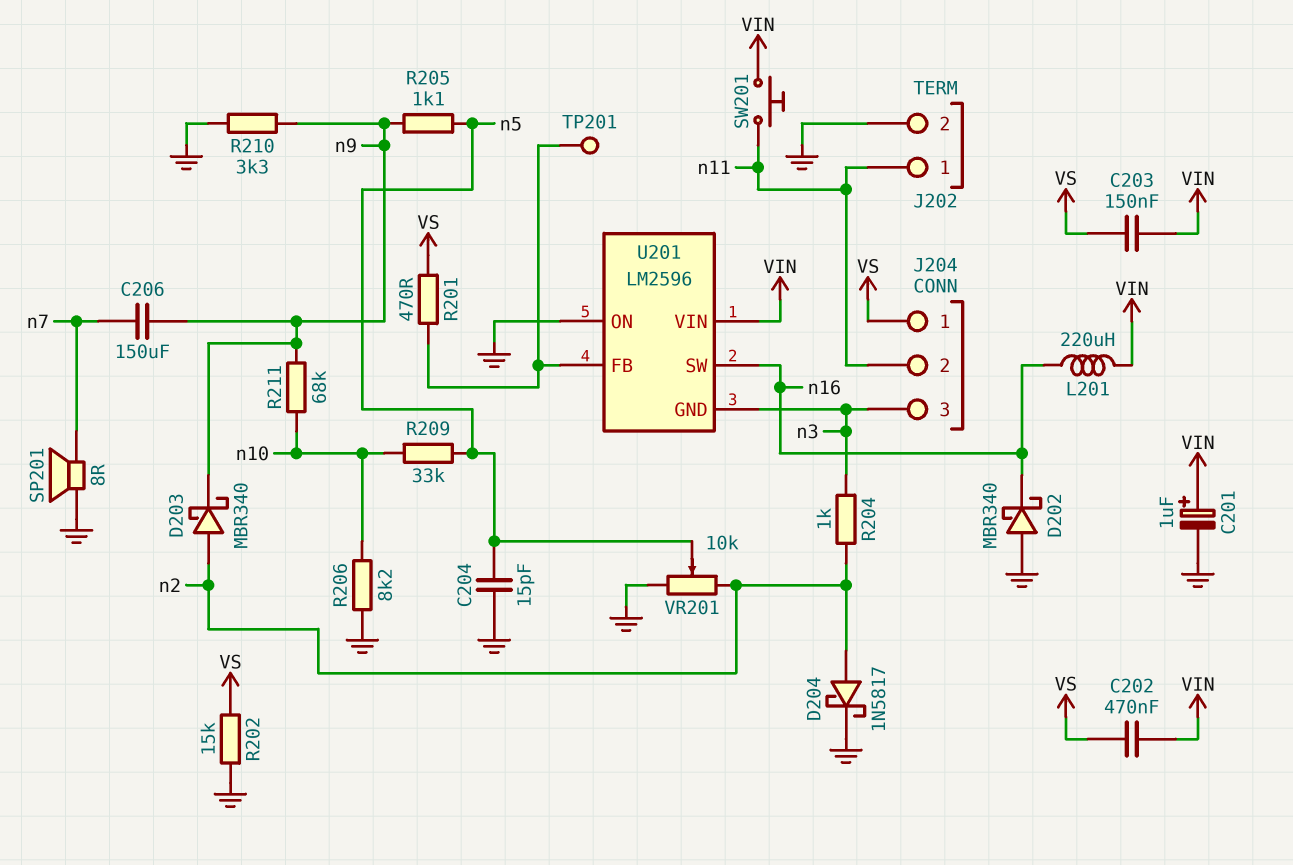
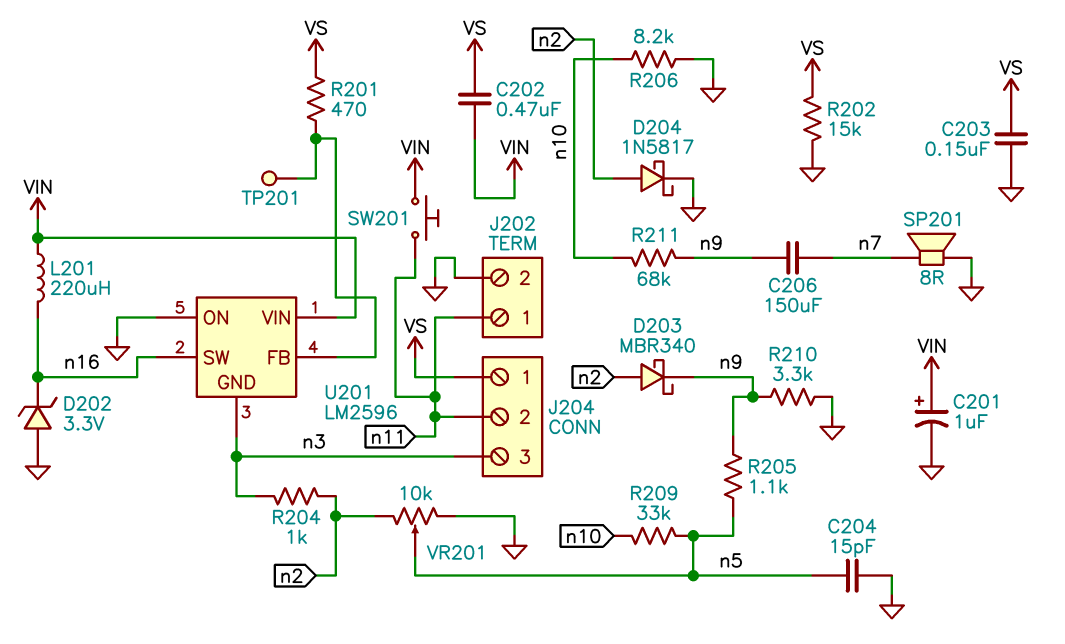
C203: 150nF (VIN, VS) -> 150nF (GND, VS)
D202: schottky MBR340 (A GND, K n16) -> zener 3.3V (A GND, K n16)

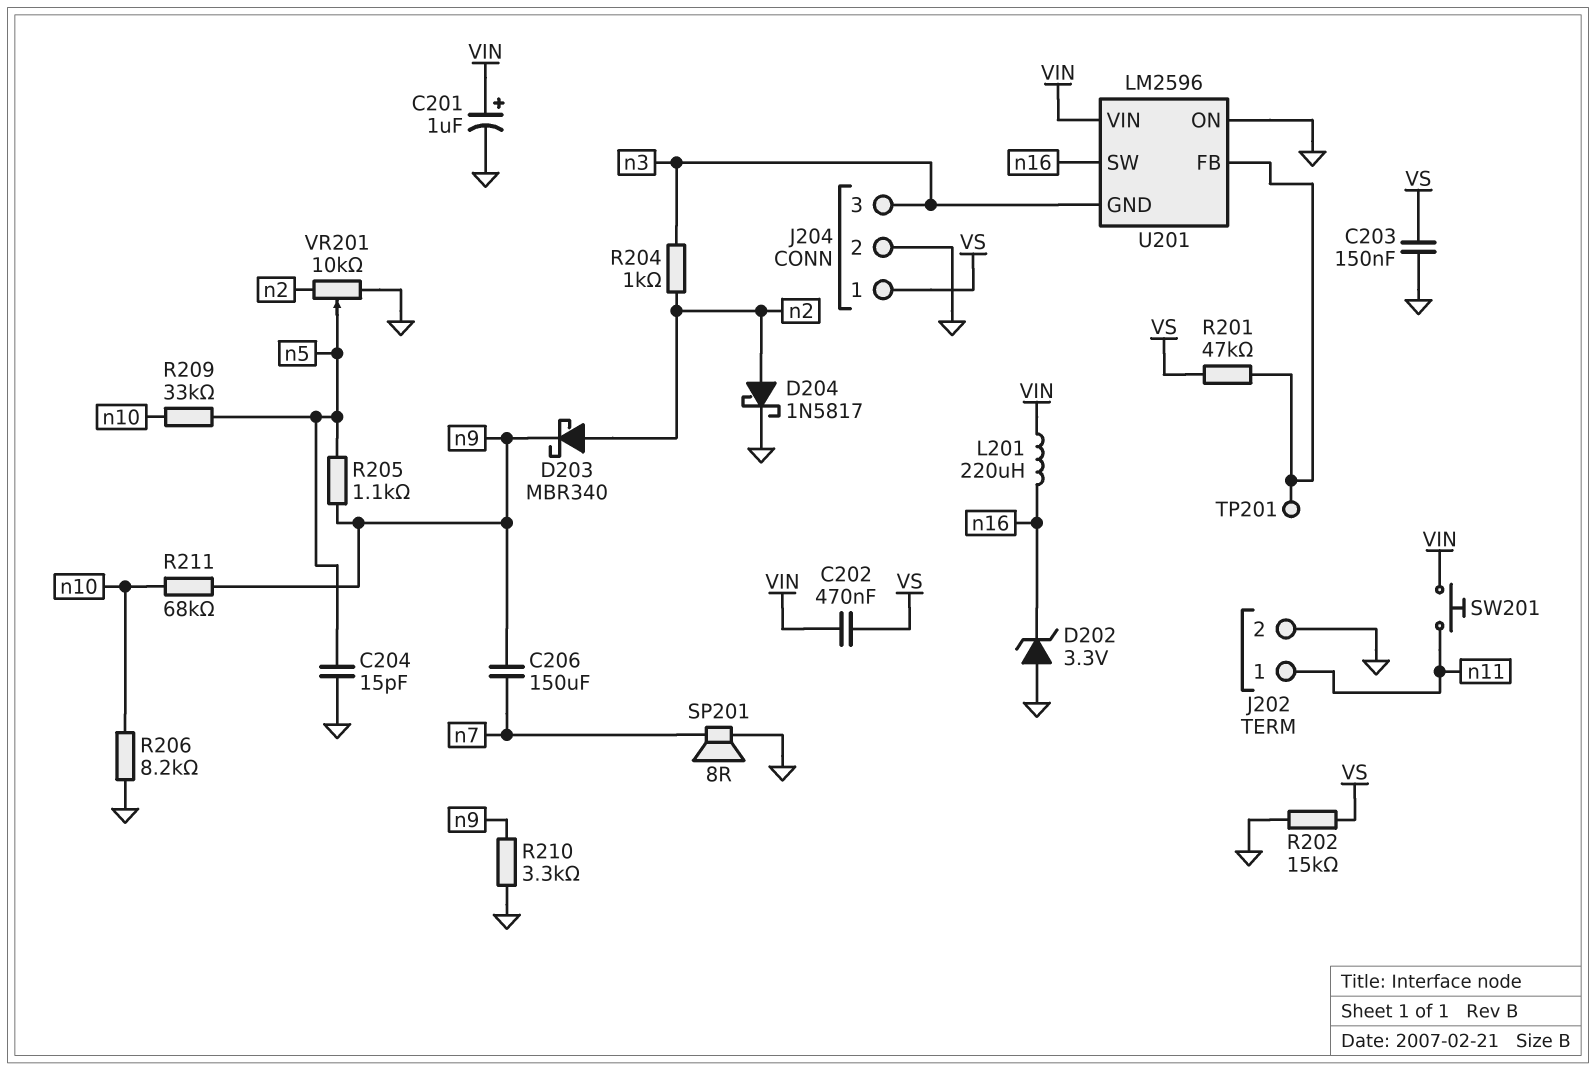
J204 pin 2: n11 -> GND
R201: 470 (U201/FB, VS) -> 47k (U201/FB, VS)

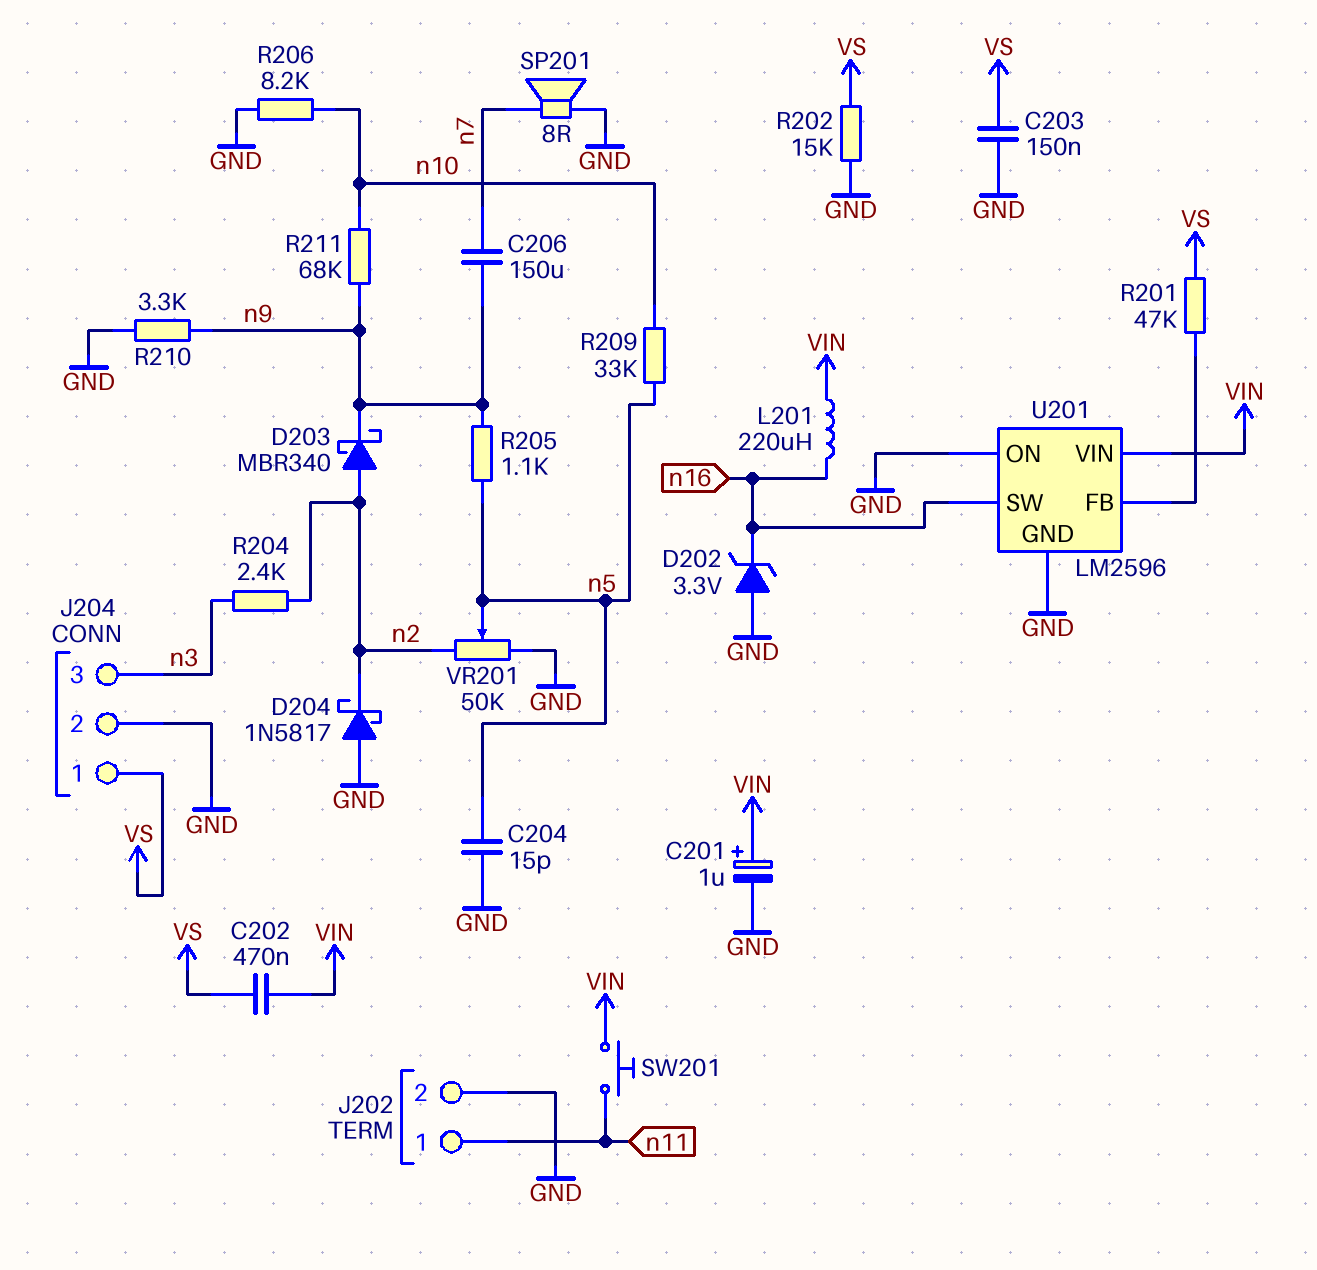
D204: schottky 1N5817 (A n2, K GND) -> schottky 1N5817 (A GND, K n2)
R204: 1k (n2, n3) -> 2.4k (n2, n3)
TP201: test point (U201/FB) -> none
U201 pin GND: n3 -> GND
VR201: 10k (GND, n2, wiper n5) -> 50k (GND, n2, wiper n5)

